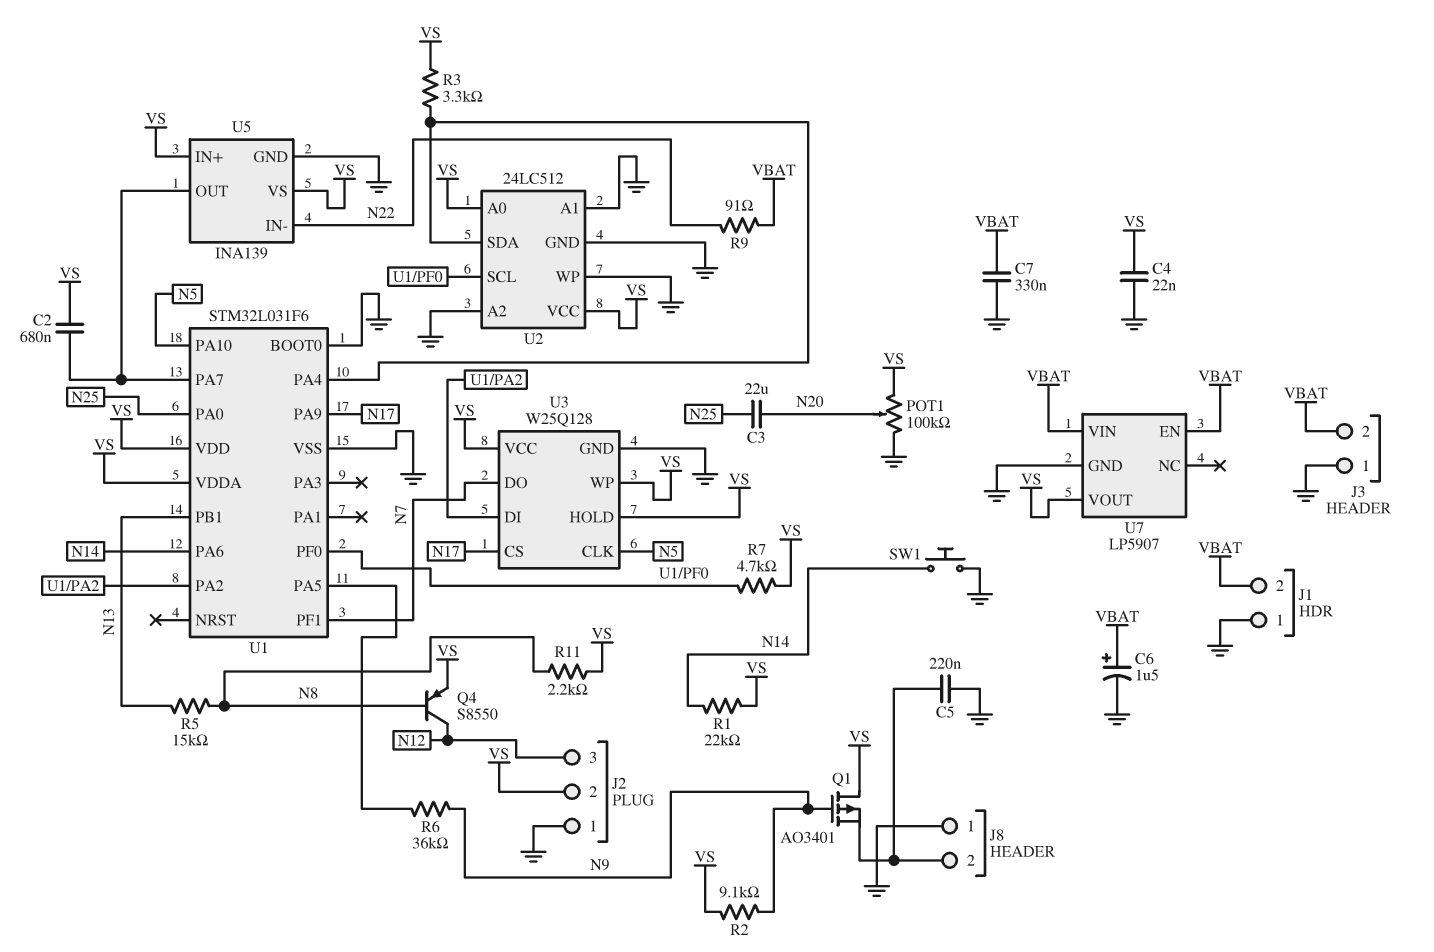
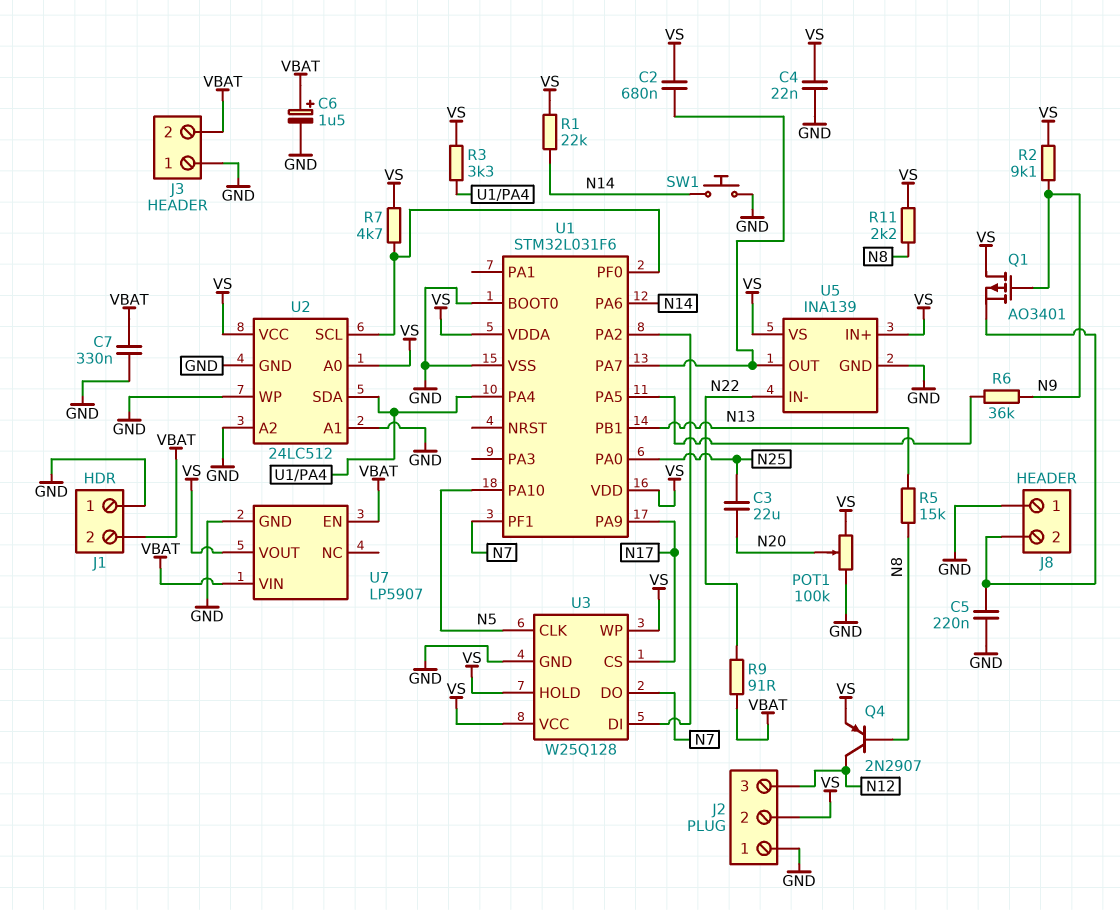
Q4: PNP S8550 (B N8, C N12, E VS) -> PNP 2N2907 (B N8, C N12, E VS)

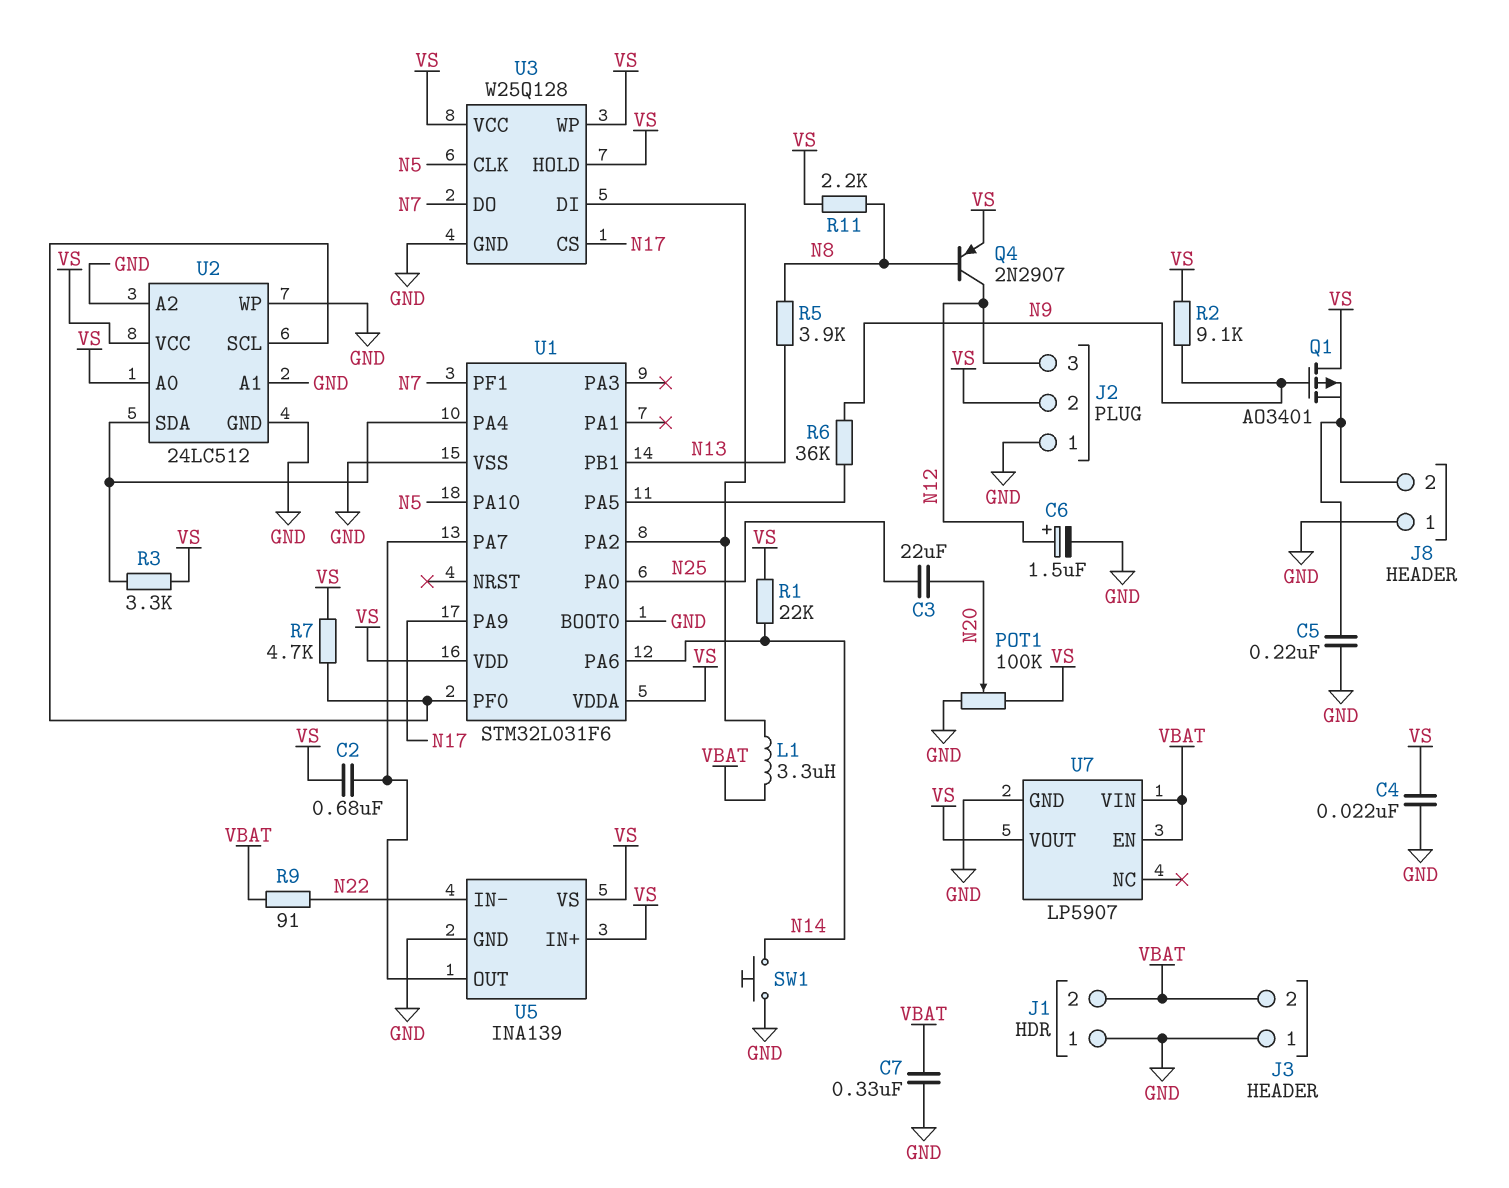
C6: 1.5uF (plus VBAT, minus GND) -> 1.5uF (plus N12, minus GND)
L1: none -> 3.3uH (U1/PA2, VBAT)
R5: 15k (N8, N13) -> 3.9k (N8, N13)

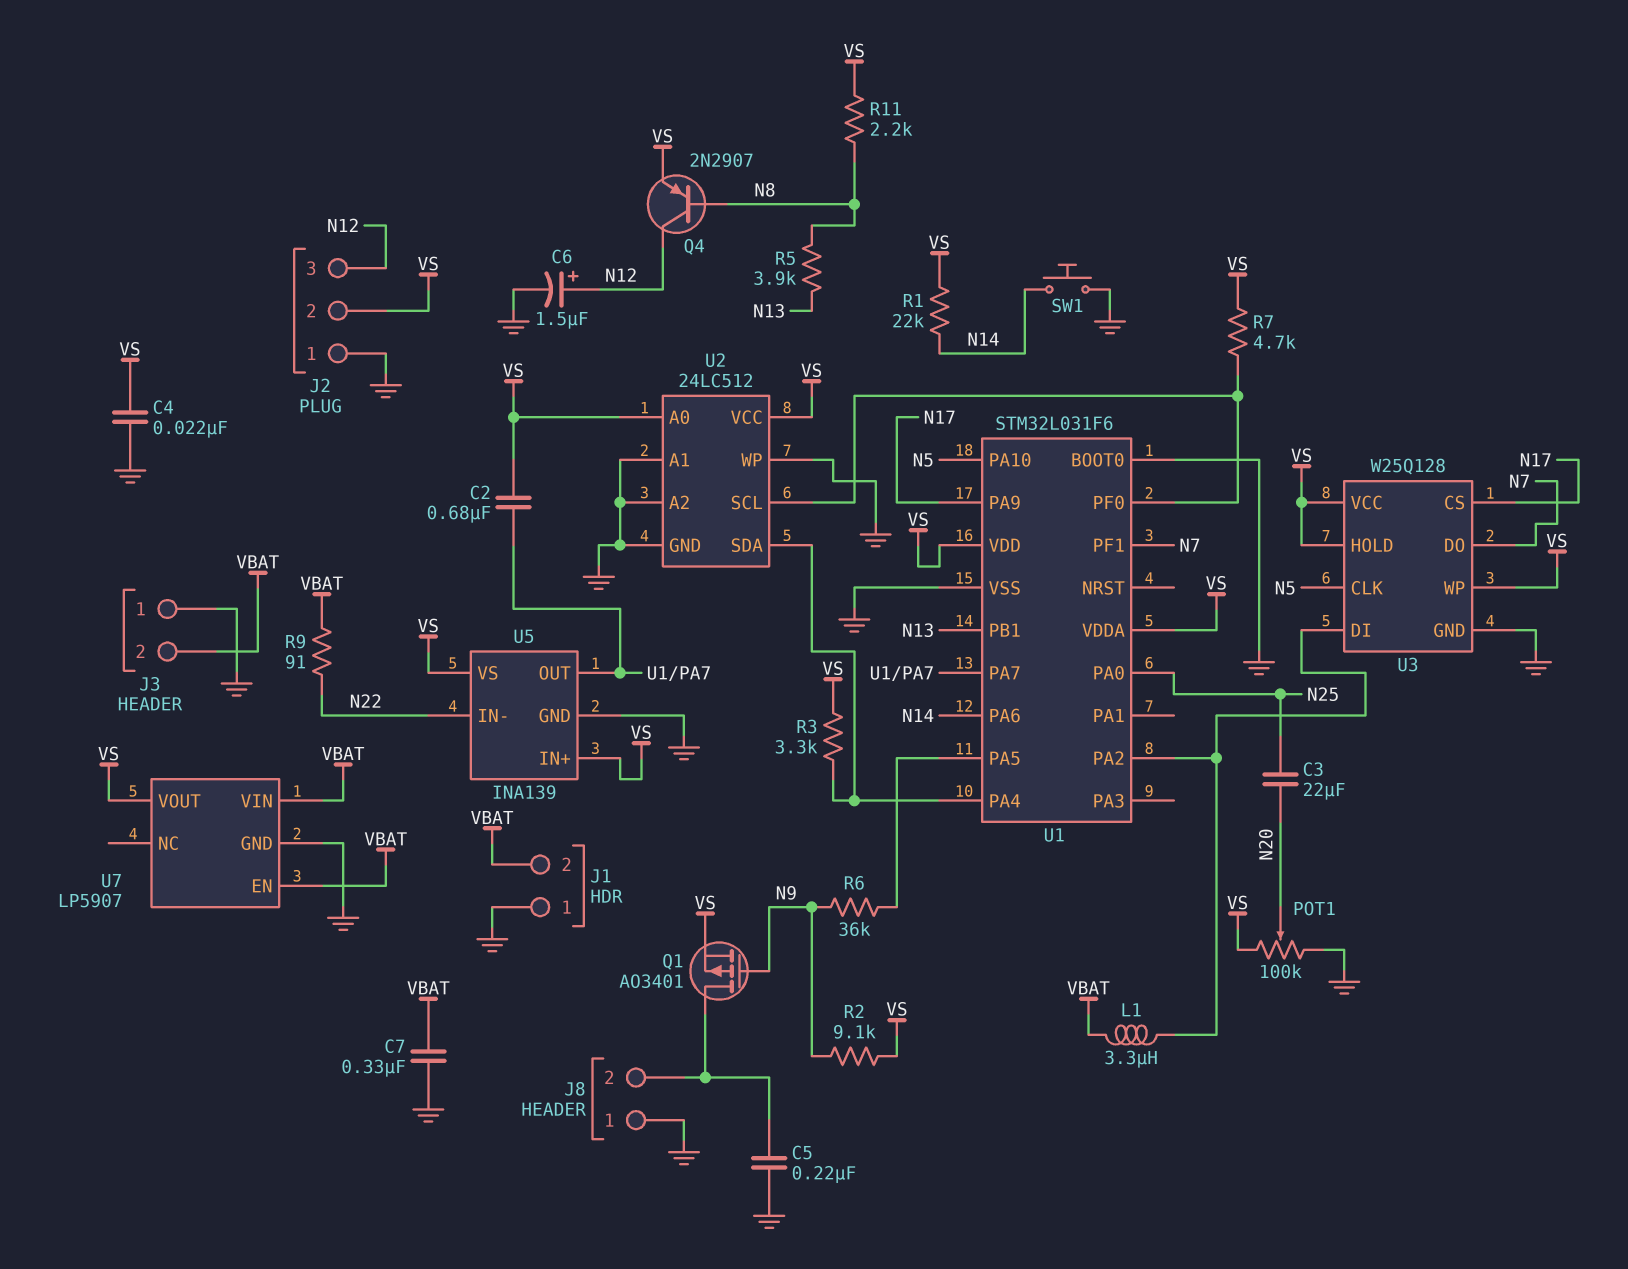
Q1: PMOS AO3401 (G N9, D VS, S J8/2) -> PMOS AO3401 (G N9, D J8/2, S VS)

